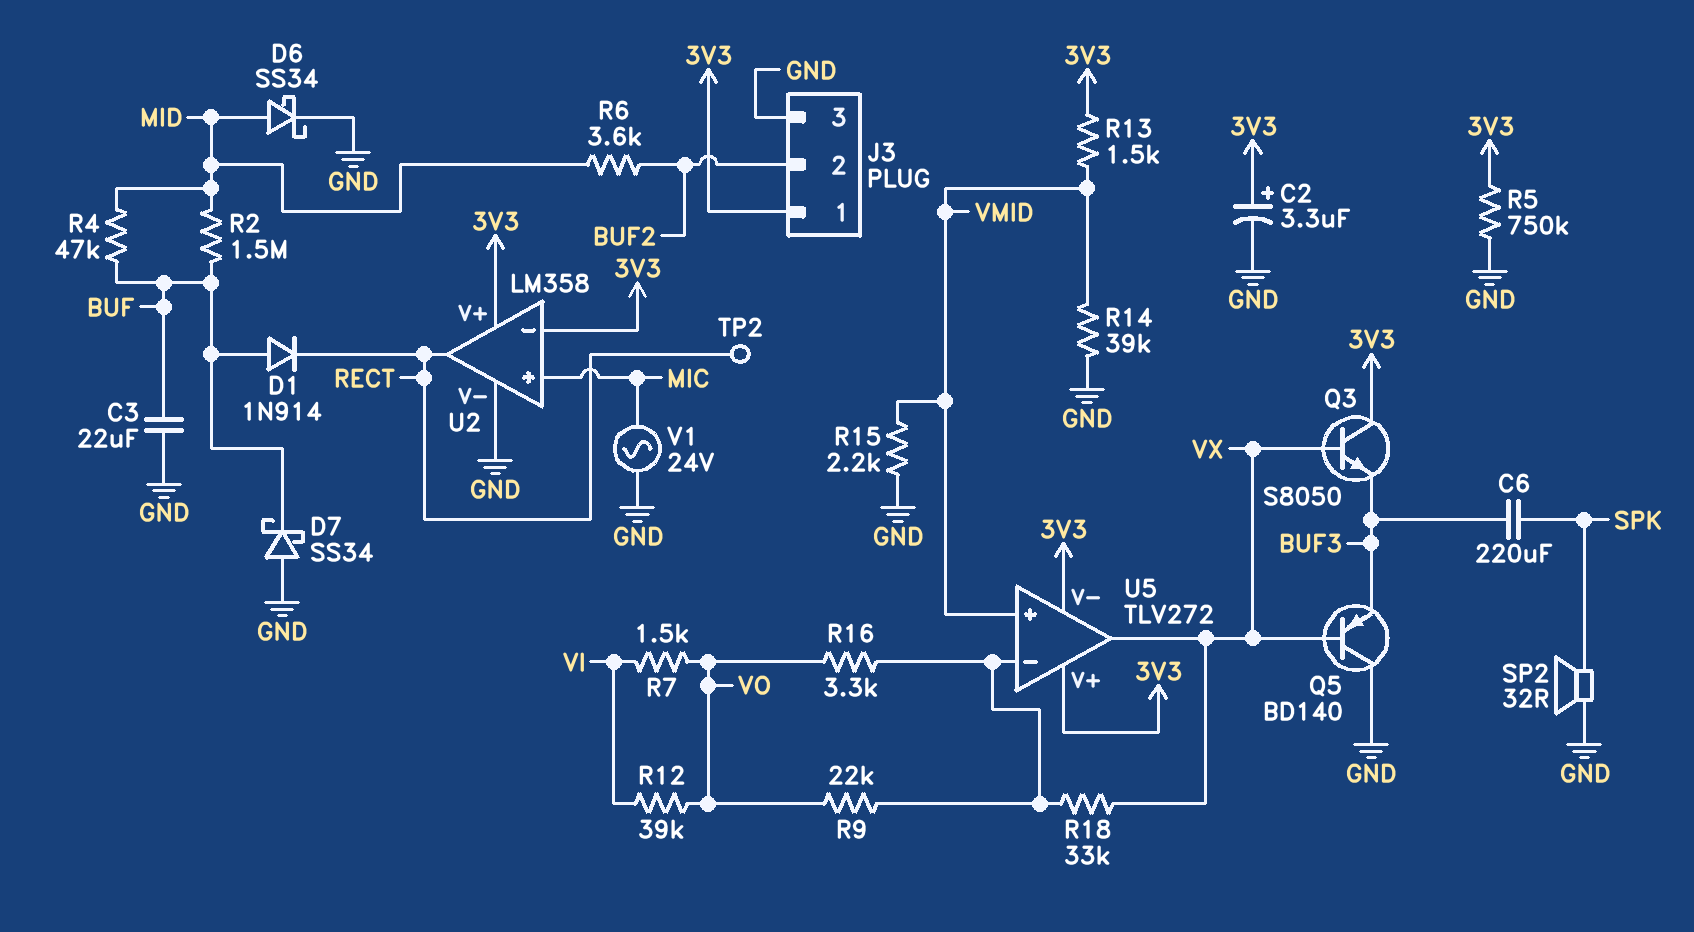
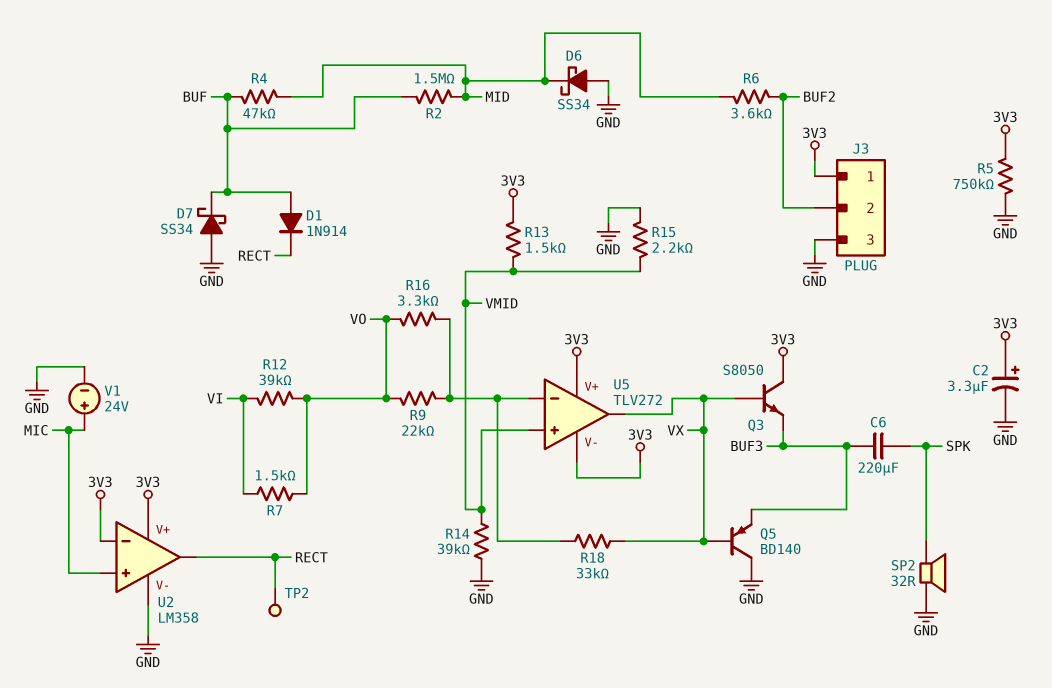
C3: 22uF (BUF, GND) -> none
D6: schottky SS34 (A MID, K GND) -> schottky SS34 (A GND, K MID)
V1: AC 24V (GND, MIC) -> 24V (plus MIC, minus GND)

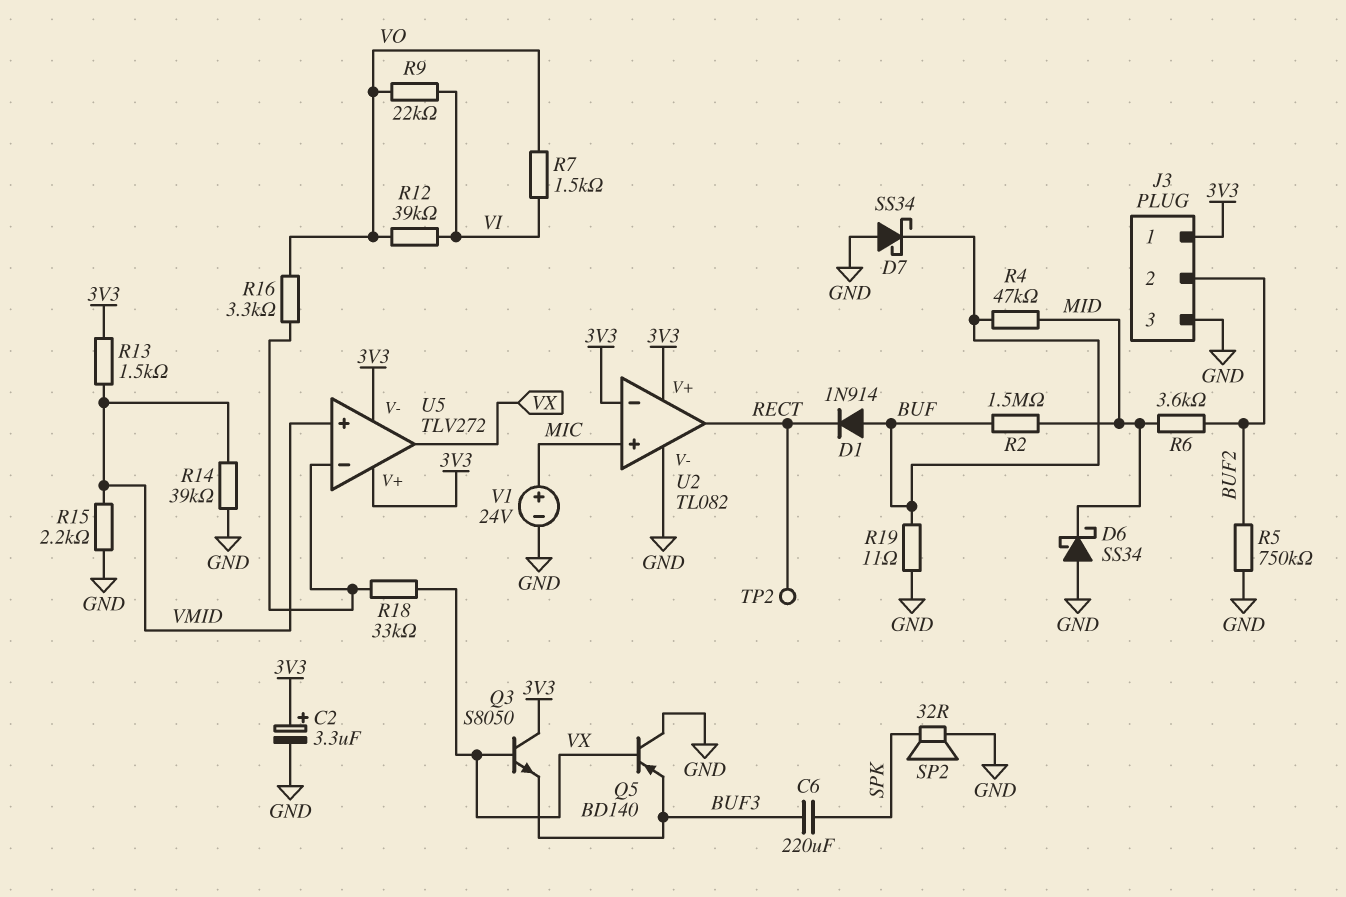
R5: 750k (3V3, GND) -> 750k (BUF2, GND)
R9: 22k (U5/in-, VO) -> 22k (VI, VO)
R19: none -> 11 (BUF, GND)
U2: LM358 -> TL082

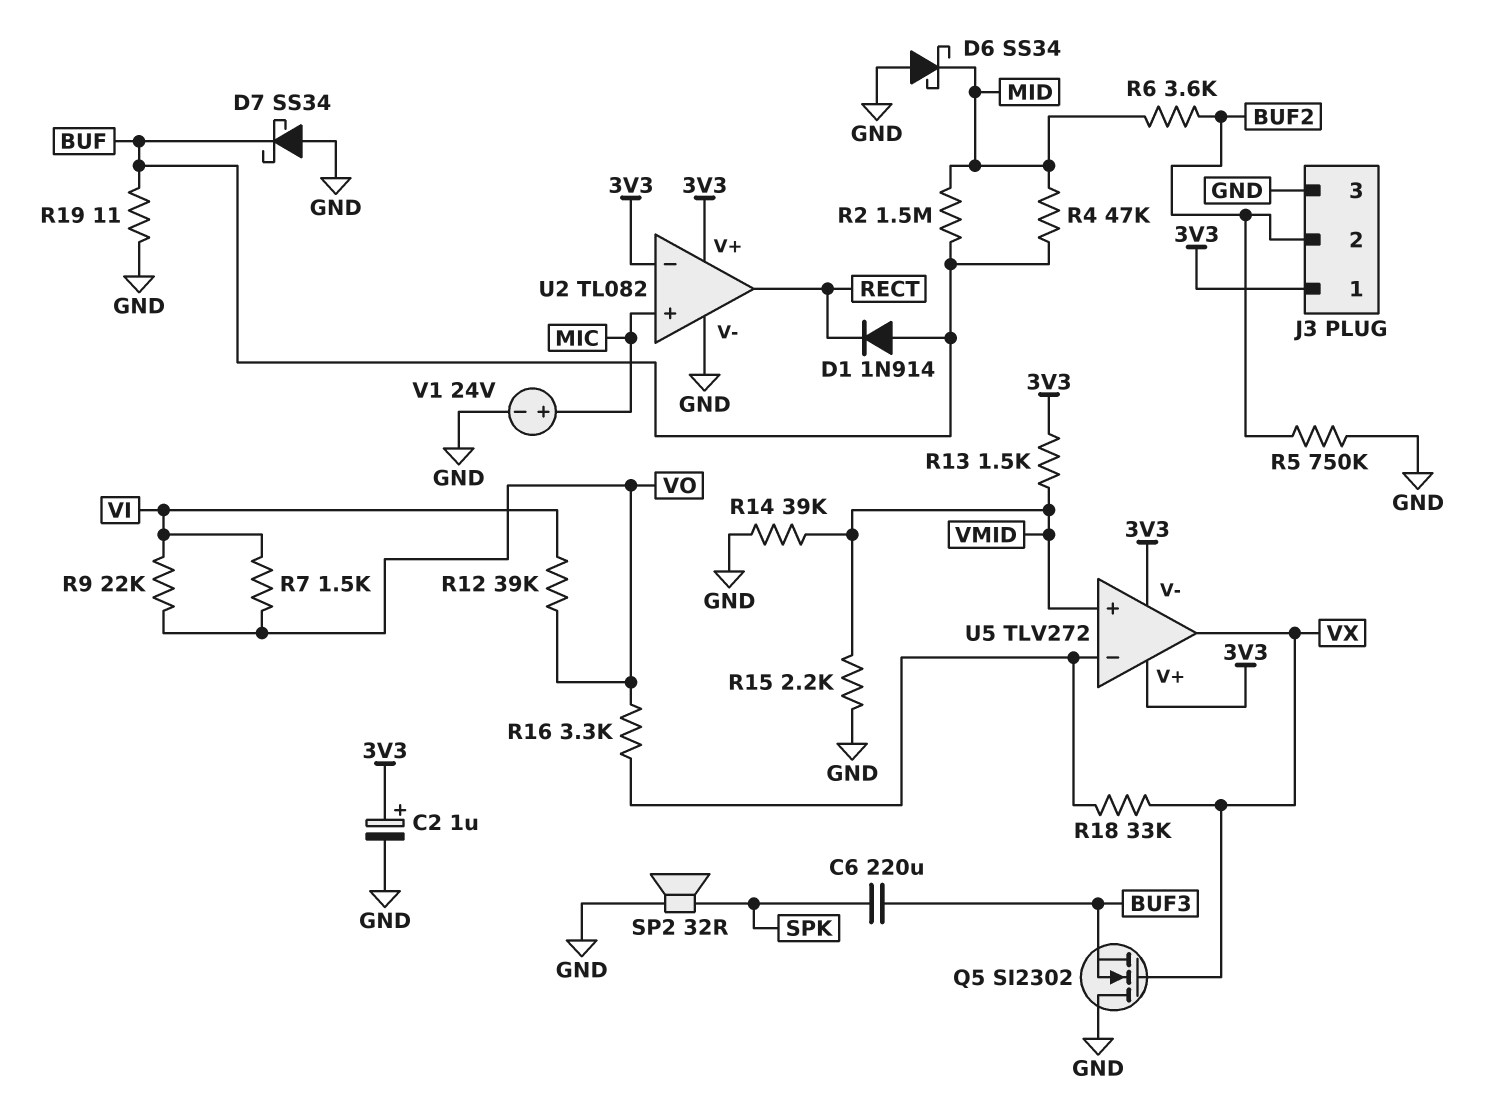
C2: 3.3uF (plus 3V3, minus GND) -> 1uF (plus 3V3, minus GND)
Q3: NPN S8050 (B VX, C 3V3, E BUF3) -> none
Q5: PNP BD140 (B VX, C GND, E BUF3) -> NMOS SI2302 (G VX, D GND, S BUF3)
TP2: test point (RECT) -> none

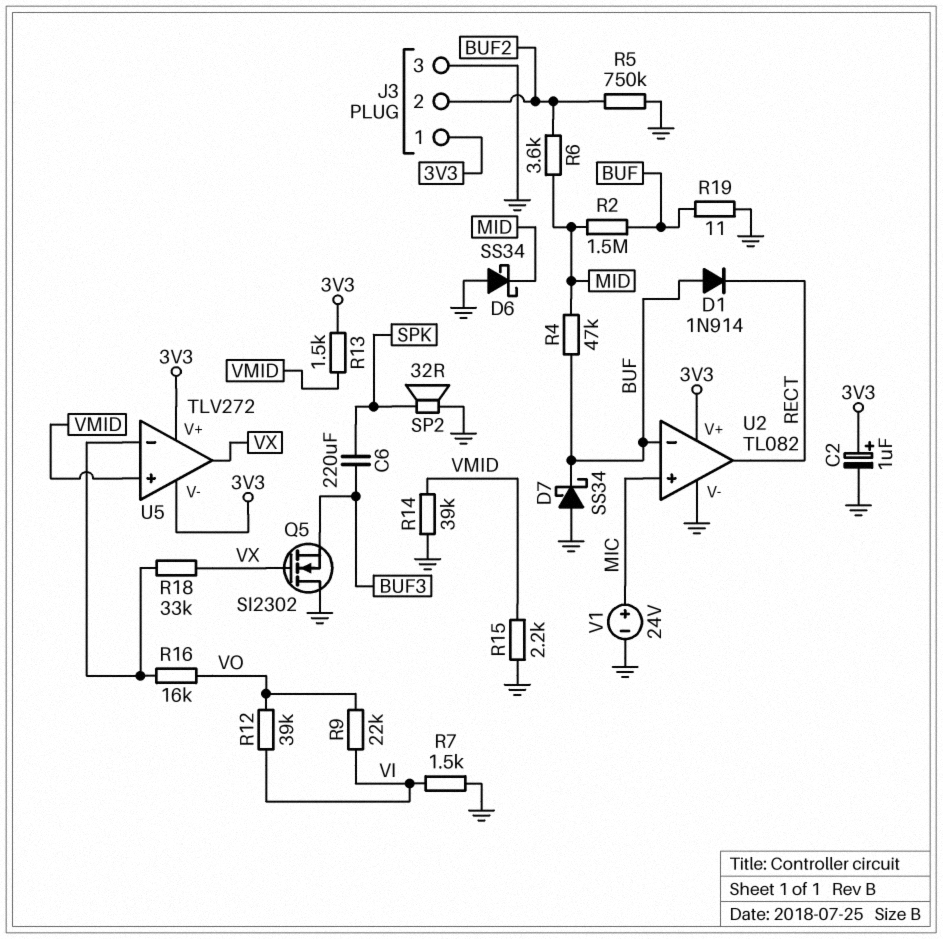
R7: 1.5k (VI, VO) -> 1.5k (GND, VI)
R16: 3.3k (U5/in-, VO) -> 16k (U5/in-, VO)
U2 pin in-: 3V3 -> BUF

